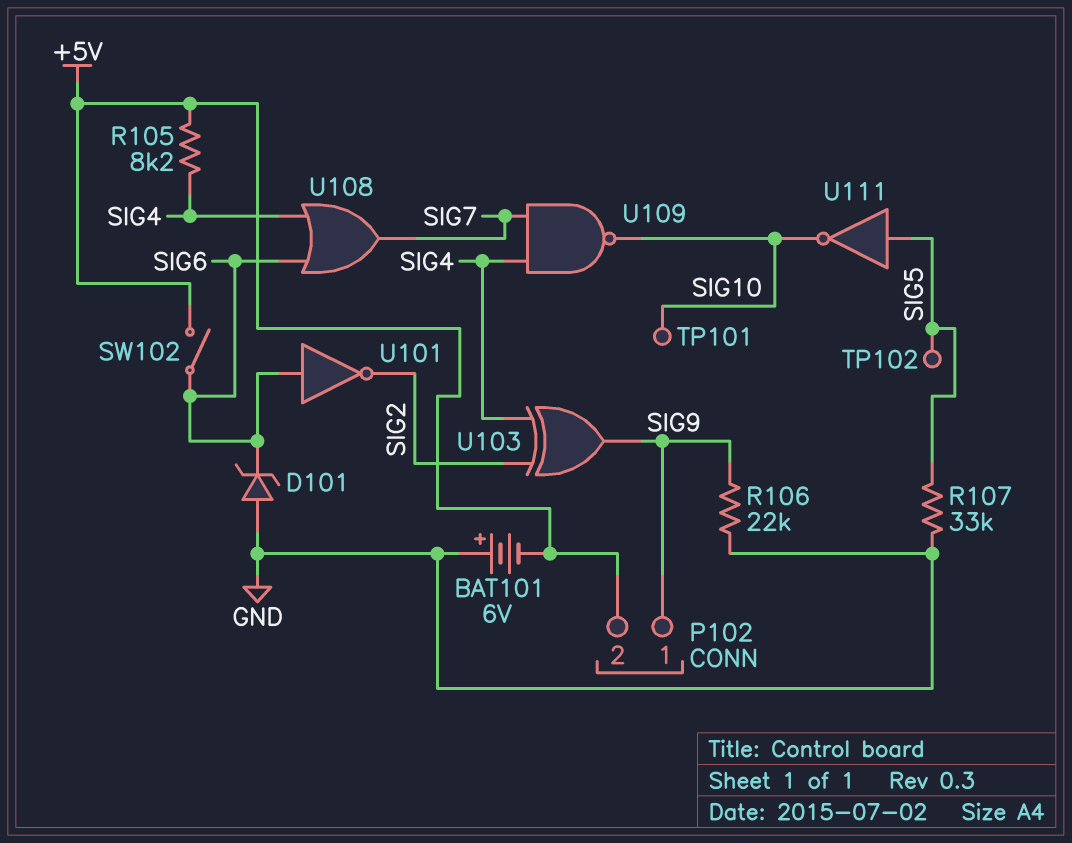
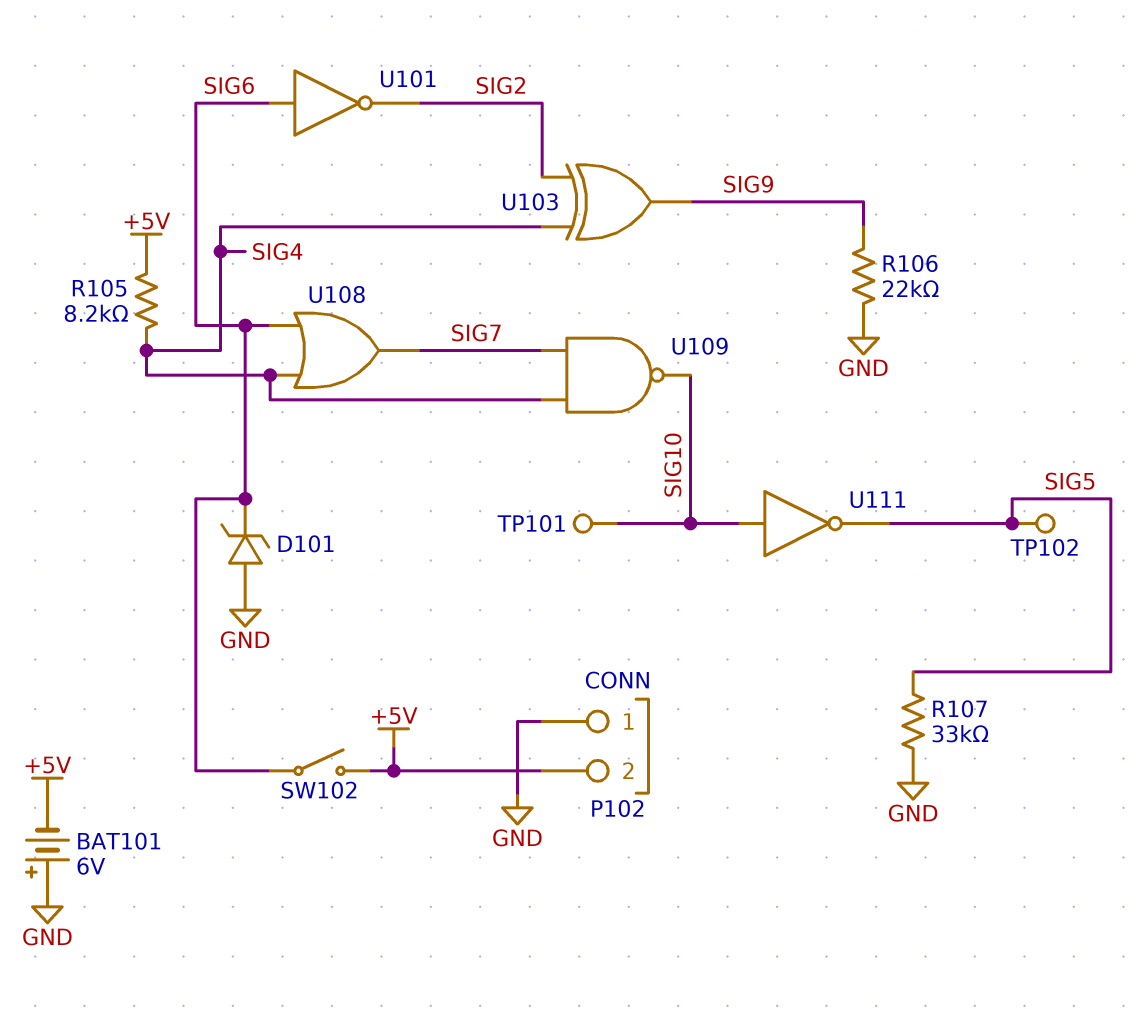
P102 pin 1: SIG9 -> GND
U111: NOT (in SIG5, out SIG10) -> NOT (in SIG10, out SIG5)

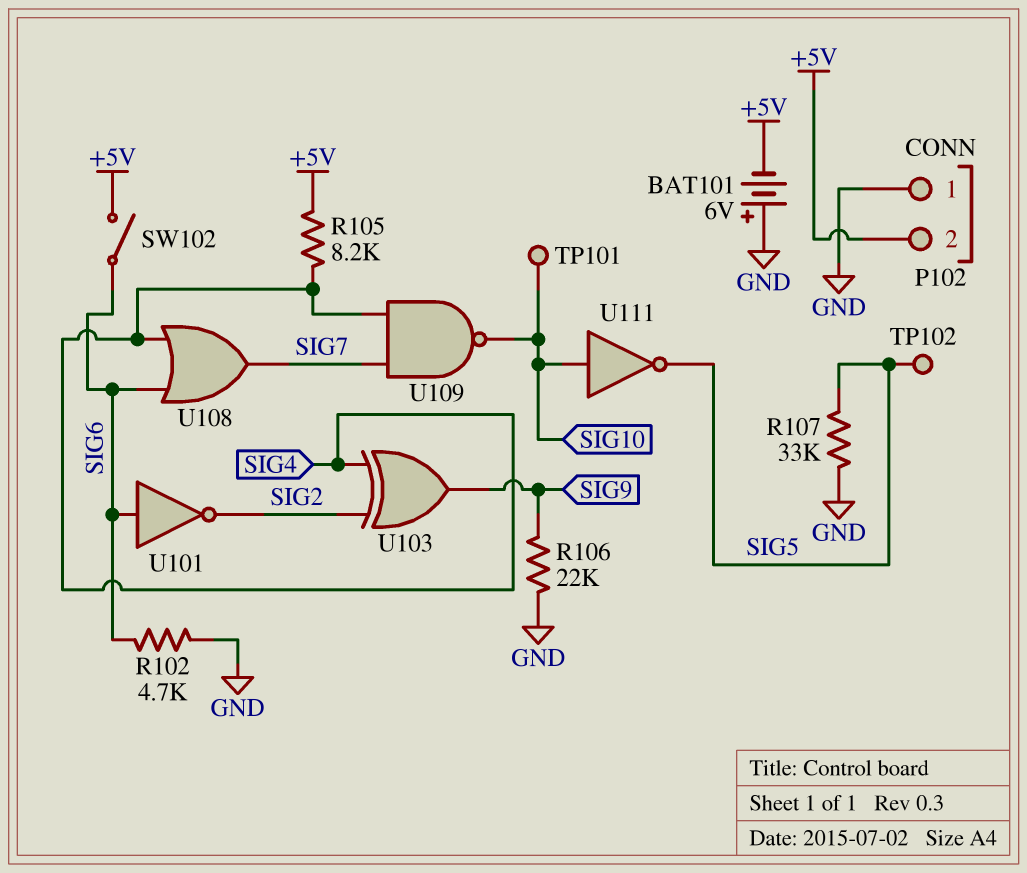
D101: zener (A GND, K SIG6) -> none
R102: none -> 4.7k (GND, SIG6)

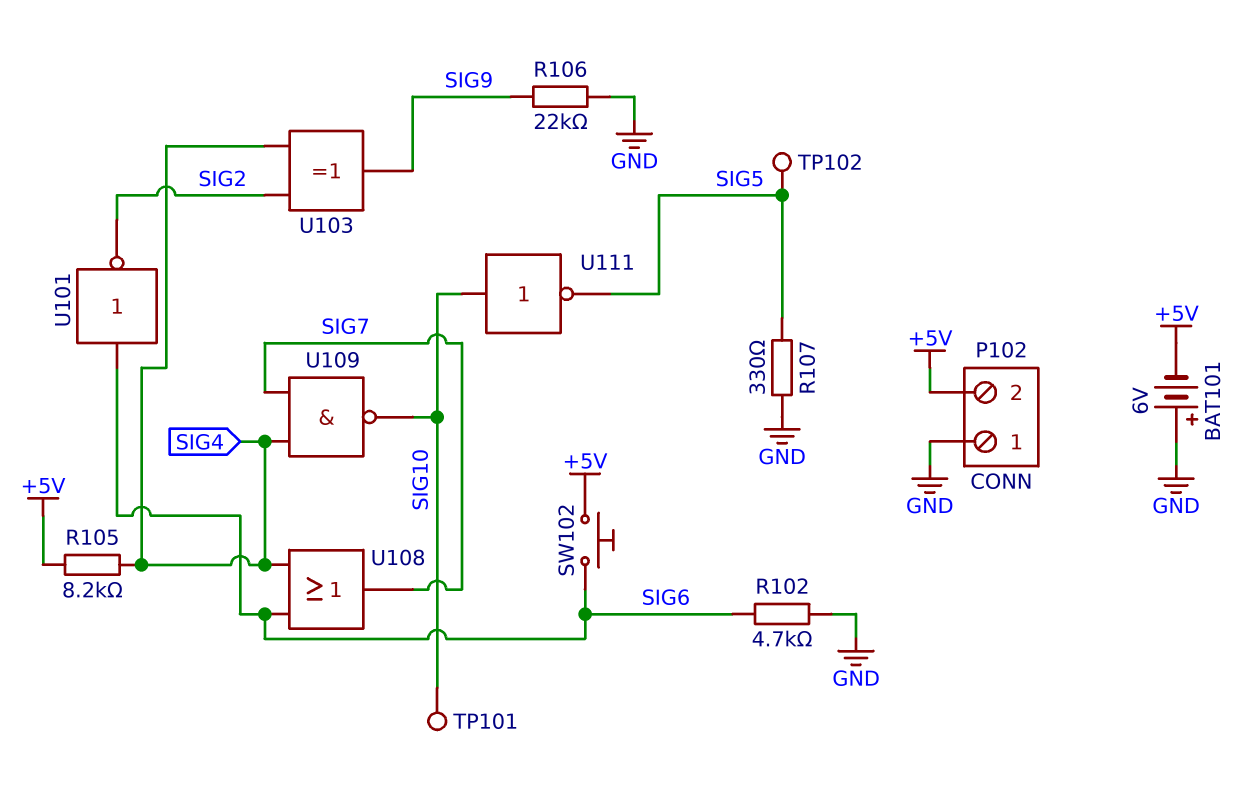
R107: 33k (GND, SIG5) -> 330 (GND, SIG5)
SW102: switch (+5V, SIG6) -> button (+5V, SIG6)

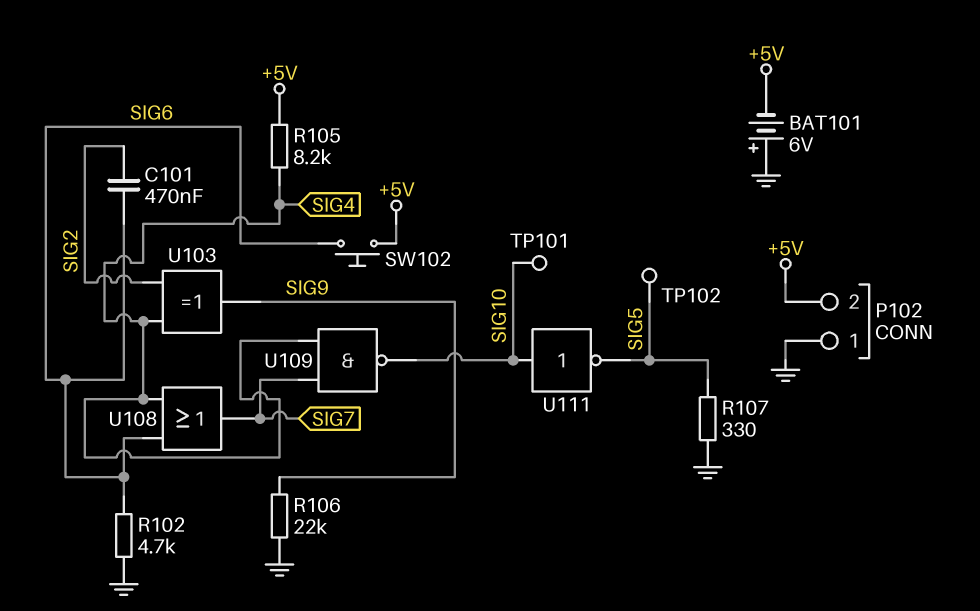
C101: none -> 470nF (SIG2, SIG6)
U101: NOT (in SIG6, out SIG2) -> none

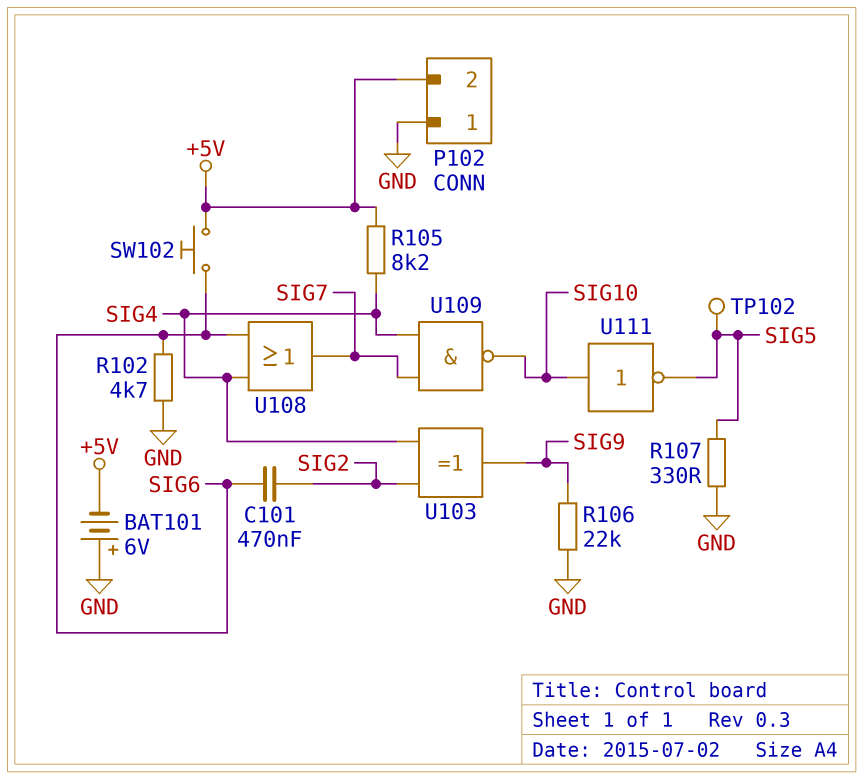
TP101: test point (SIG10) -> none

